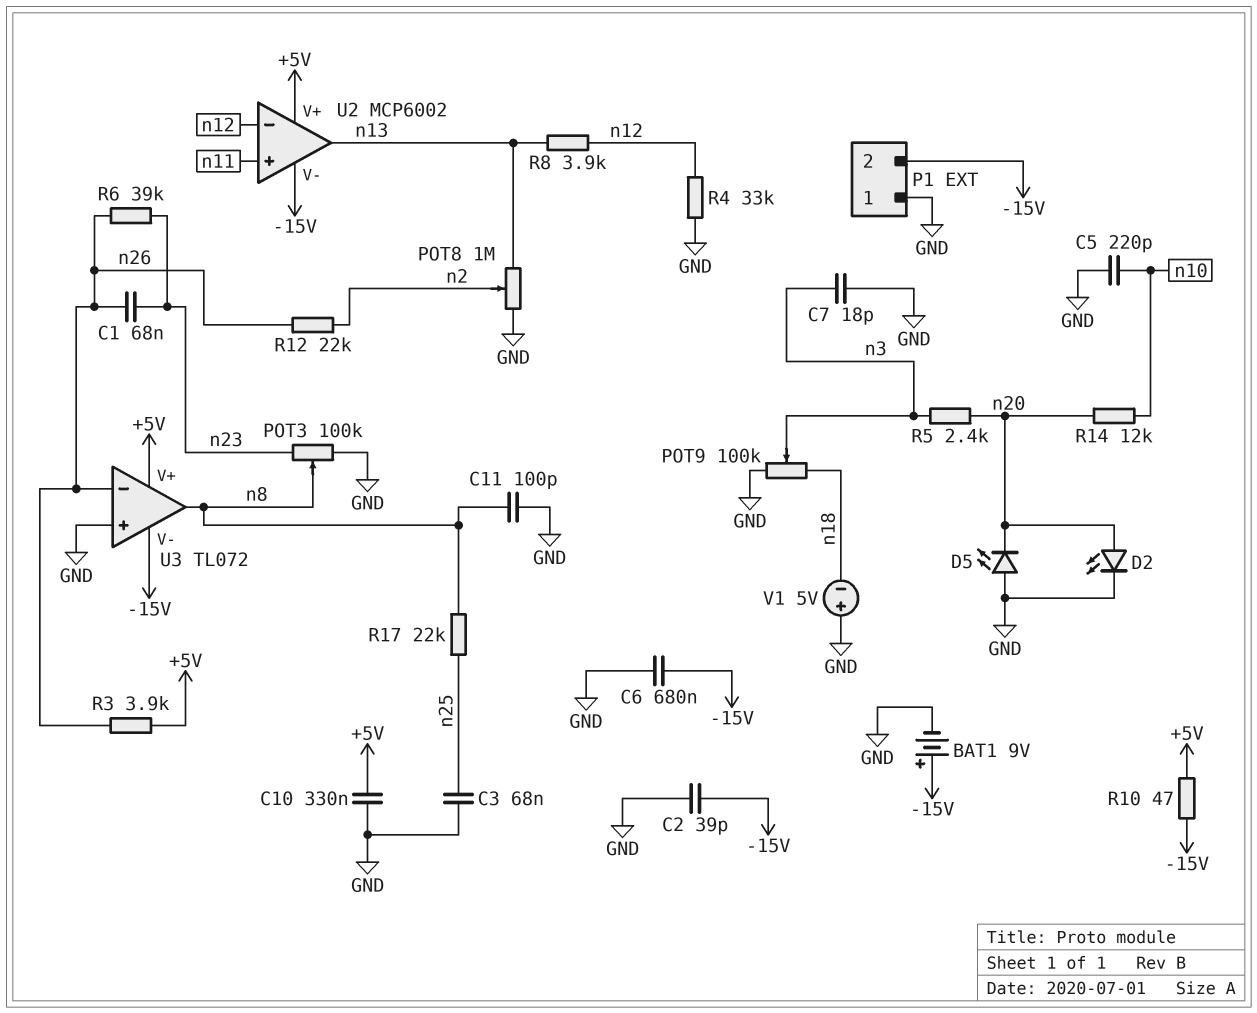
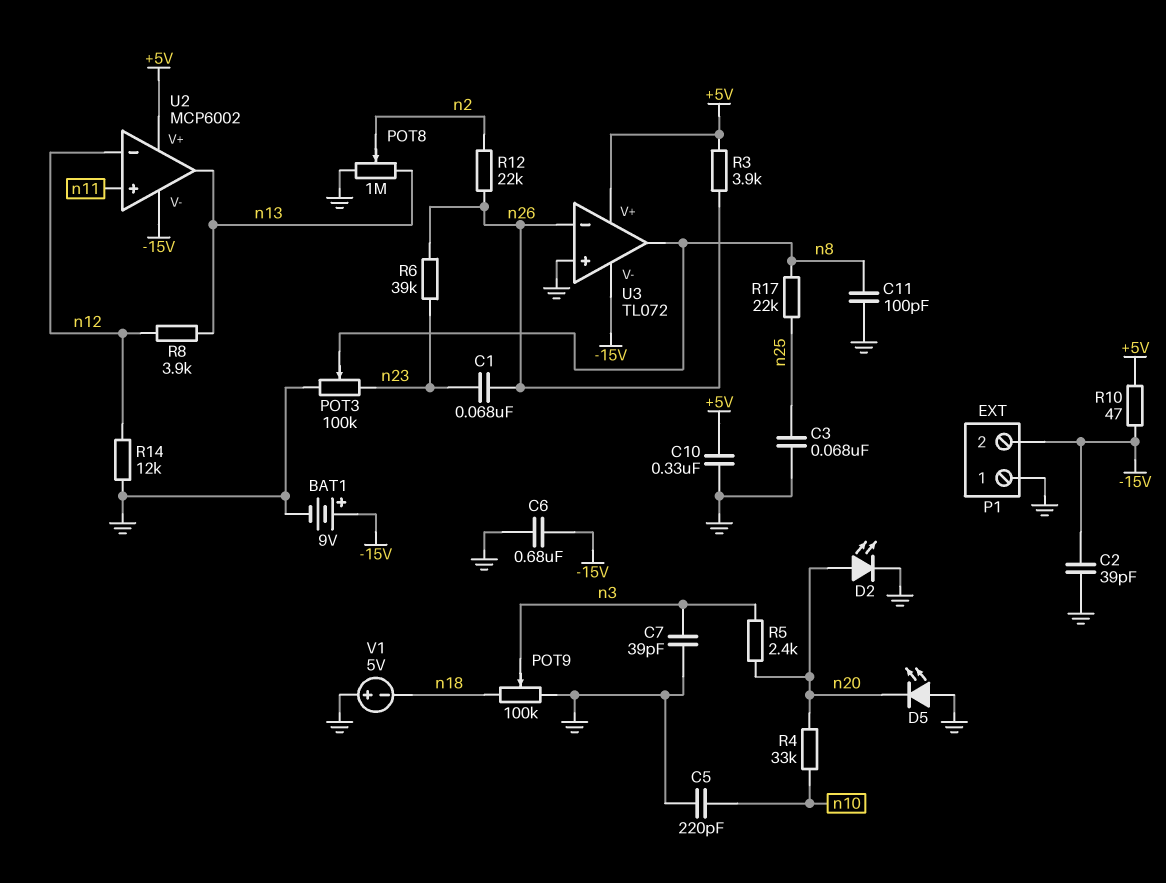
C7: 18pF (GND, n3) -> 39pF (GND, n3)
R4: 33k (GND, n12) -> 33k (n10, n20)
R14: 12k (n10, n20) -> 12k (GND, n12)

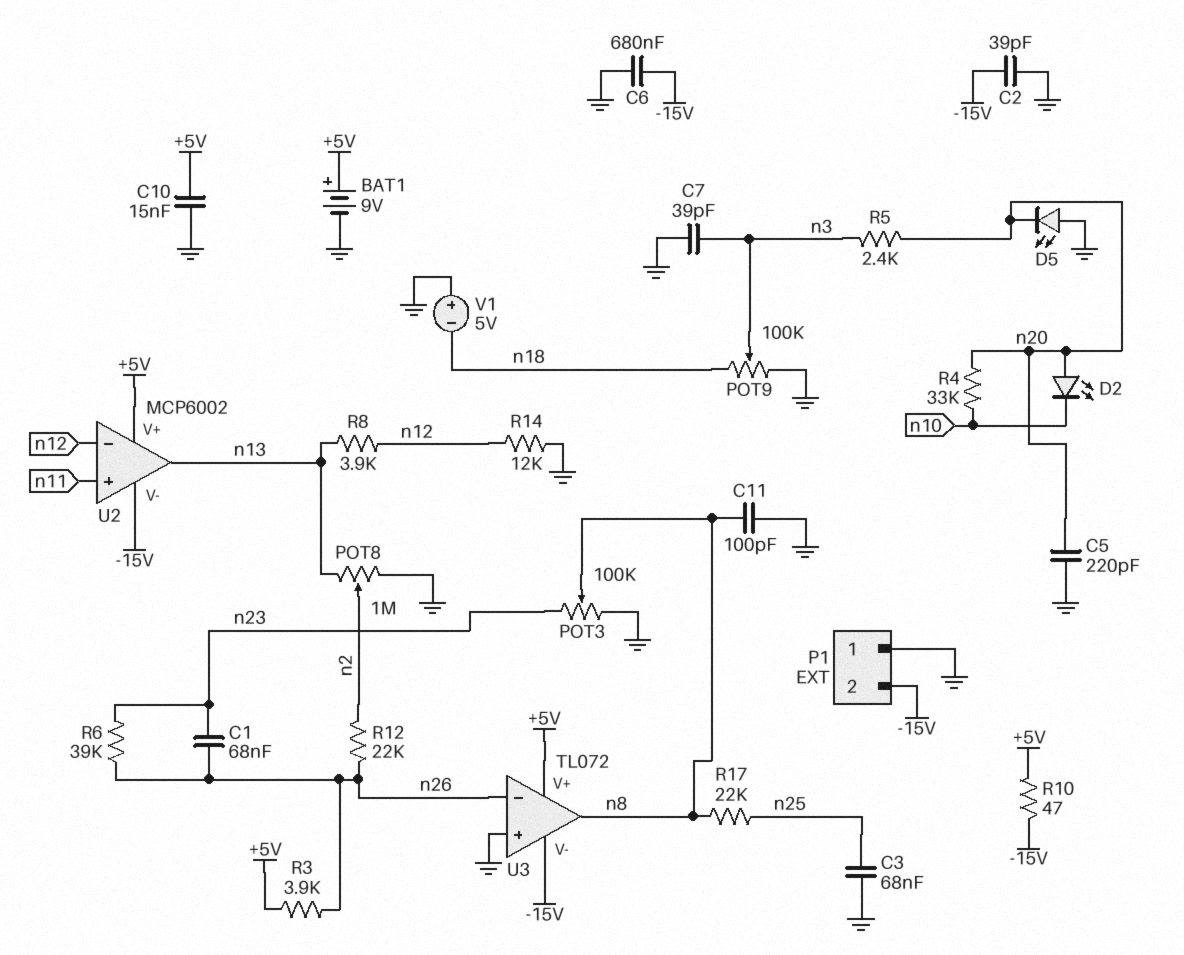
BAT1: 9V (plus -15V, minus GND) -> 9V (plus +5V, minus GND)
C5: 220pF (GND, n10) -> 220pF (GND, n20)
C10: 330nF (+5V, GND) -> 15nF (+5V, GND)
D2: LED (A n20, K GND) -> LED (A n20, K n10)

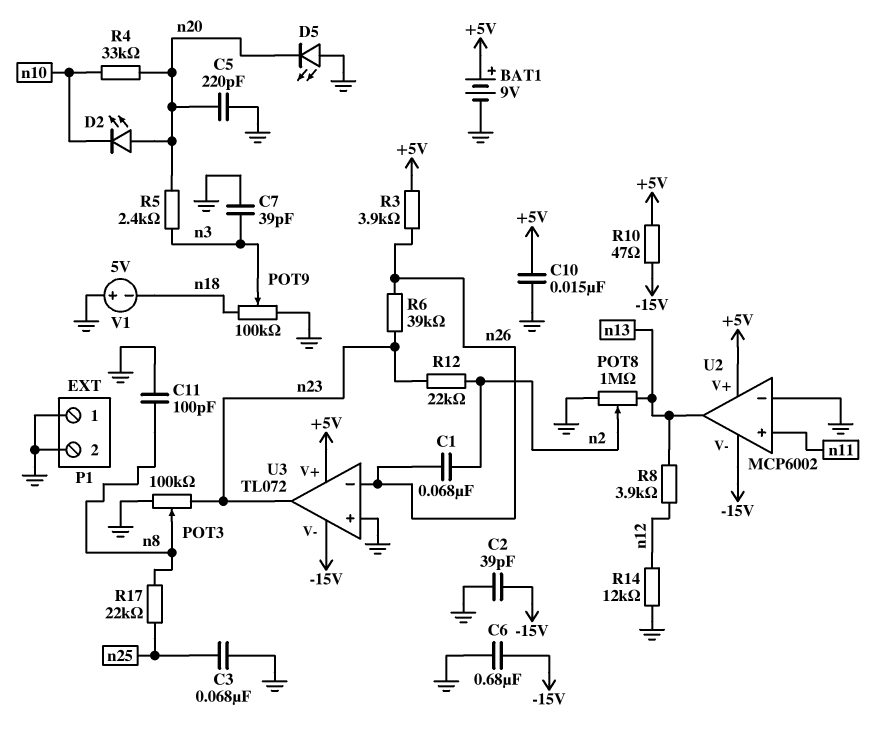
C1: 68nF (n23, n26) -> 68nF (n2, n26)
P1 pin 2: -15V -> GND
R12: 22k (n2, n26) -> 22k (n2, n23)
U2 pin in-: n12 -> GND
U3 pin out: n8 -> n23

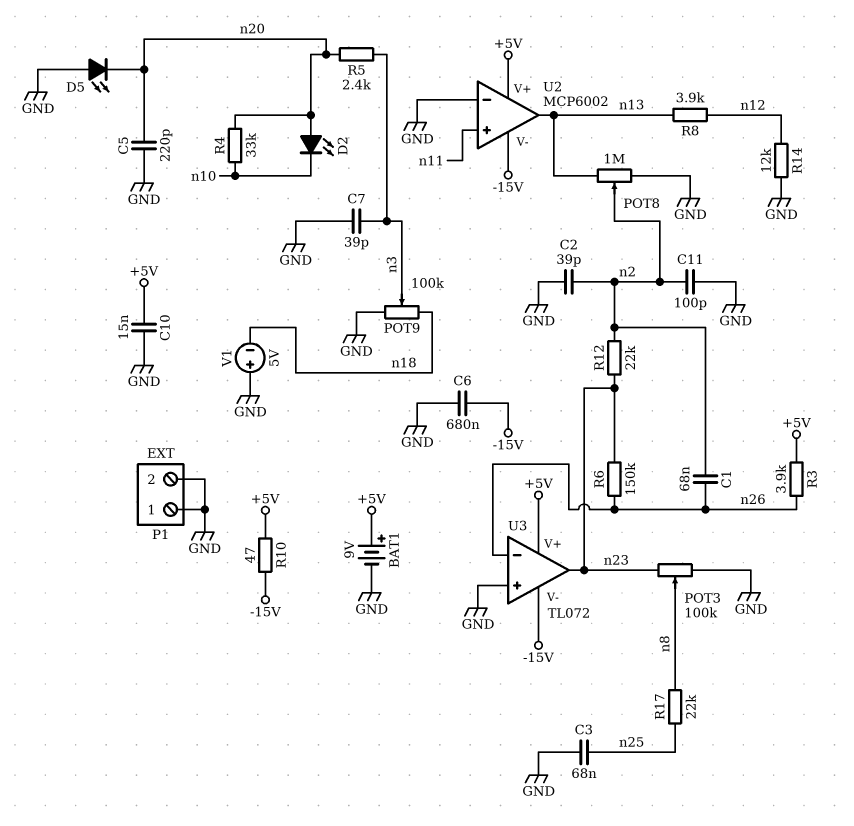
C2: 39pF (-15V, GND) -> 39pF (GND, n2)
C11: 100pF (GND, n8) -> 100pF (GND, n2)
R6: 39k (n23, n26) -> 150k (n23, n26)

